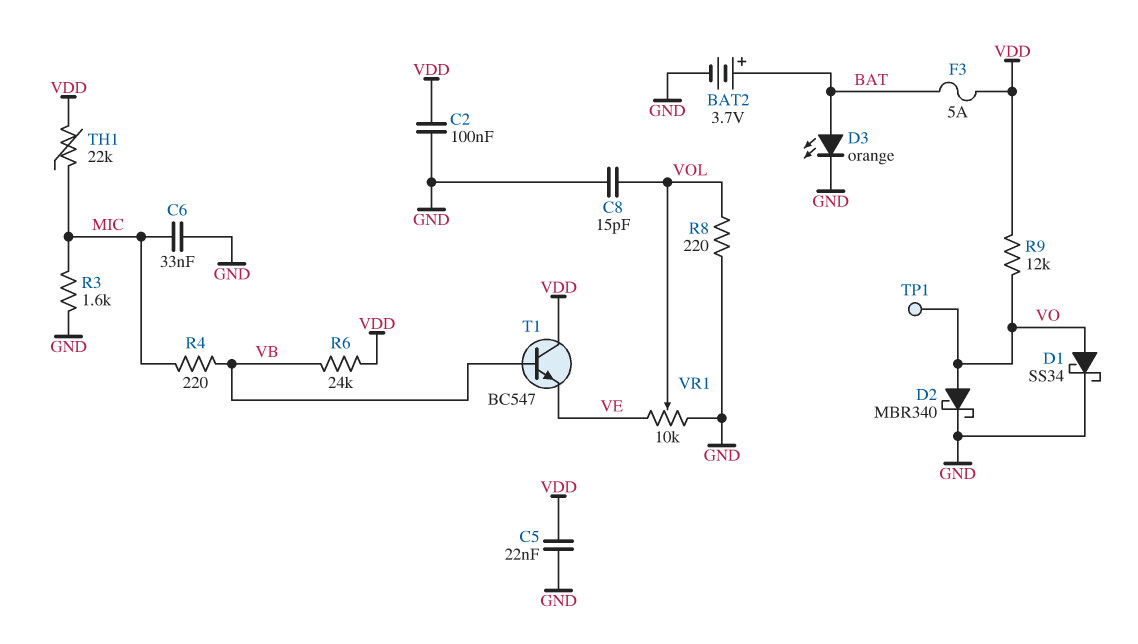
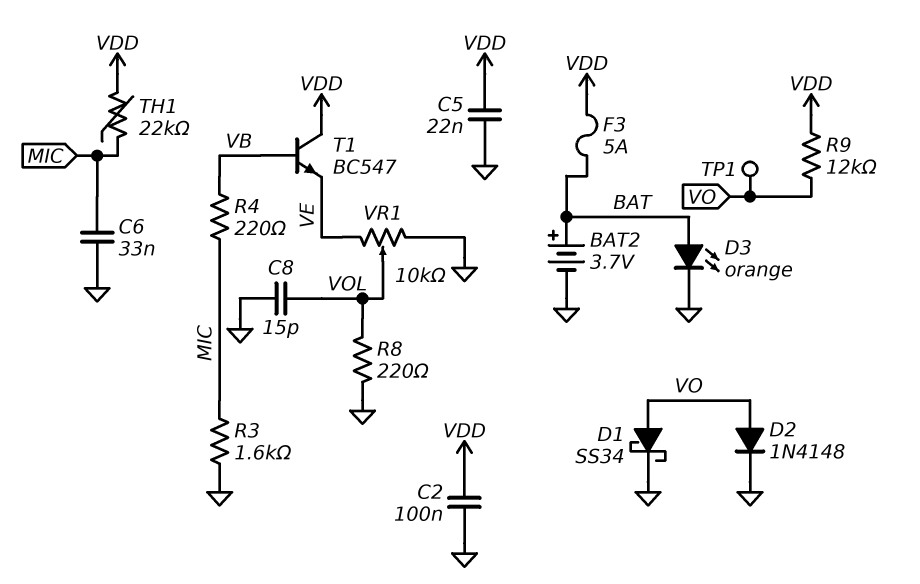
D2: schottky MBR340 (A VO, K GND) -> diode 1N4148 (A VO, K GND)
R6: 24k (VB, VDD) -> none

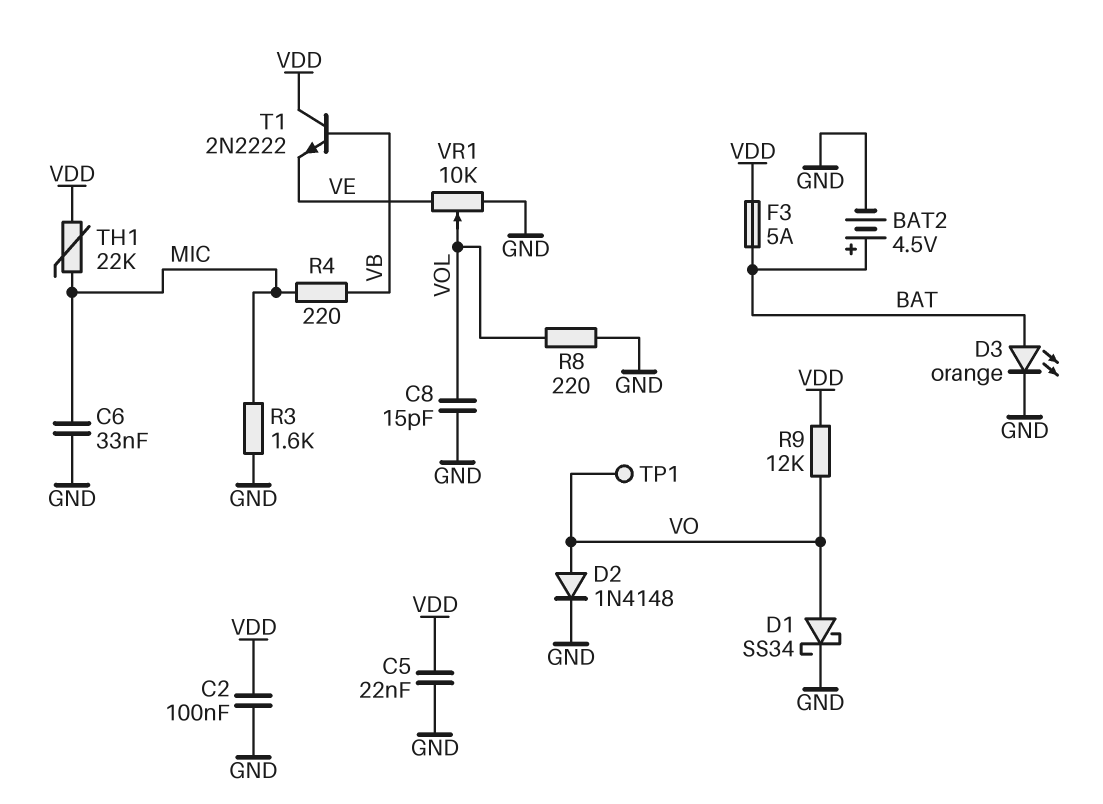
BAT2: 3.7V (plus BAT, minus GND) -> 4.5V (plus BAT, minus GND)
T1: NPN BC547 (B VB, C VDD, E VE) -> NPN 2N2222 (B VB, C VDD, E VE)

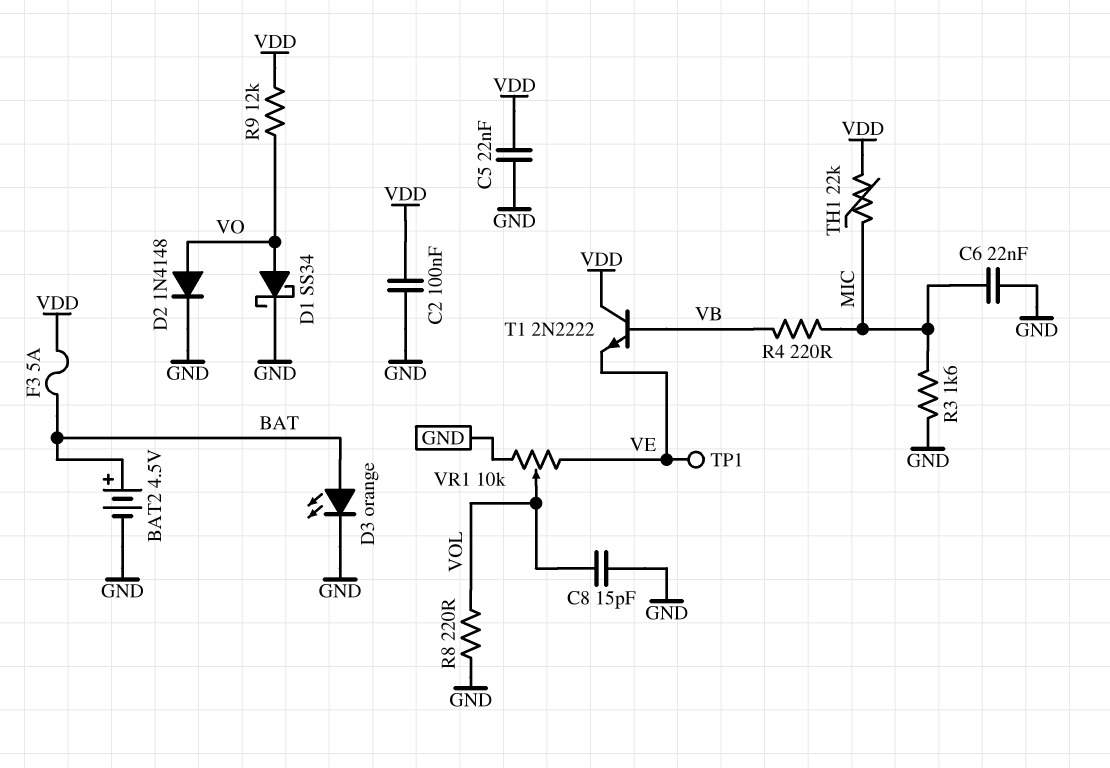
C6: 33nF (GND, MIC) -> 22nF (GND, MIC)
TP1: test point (VO) -> test point (VE)

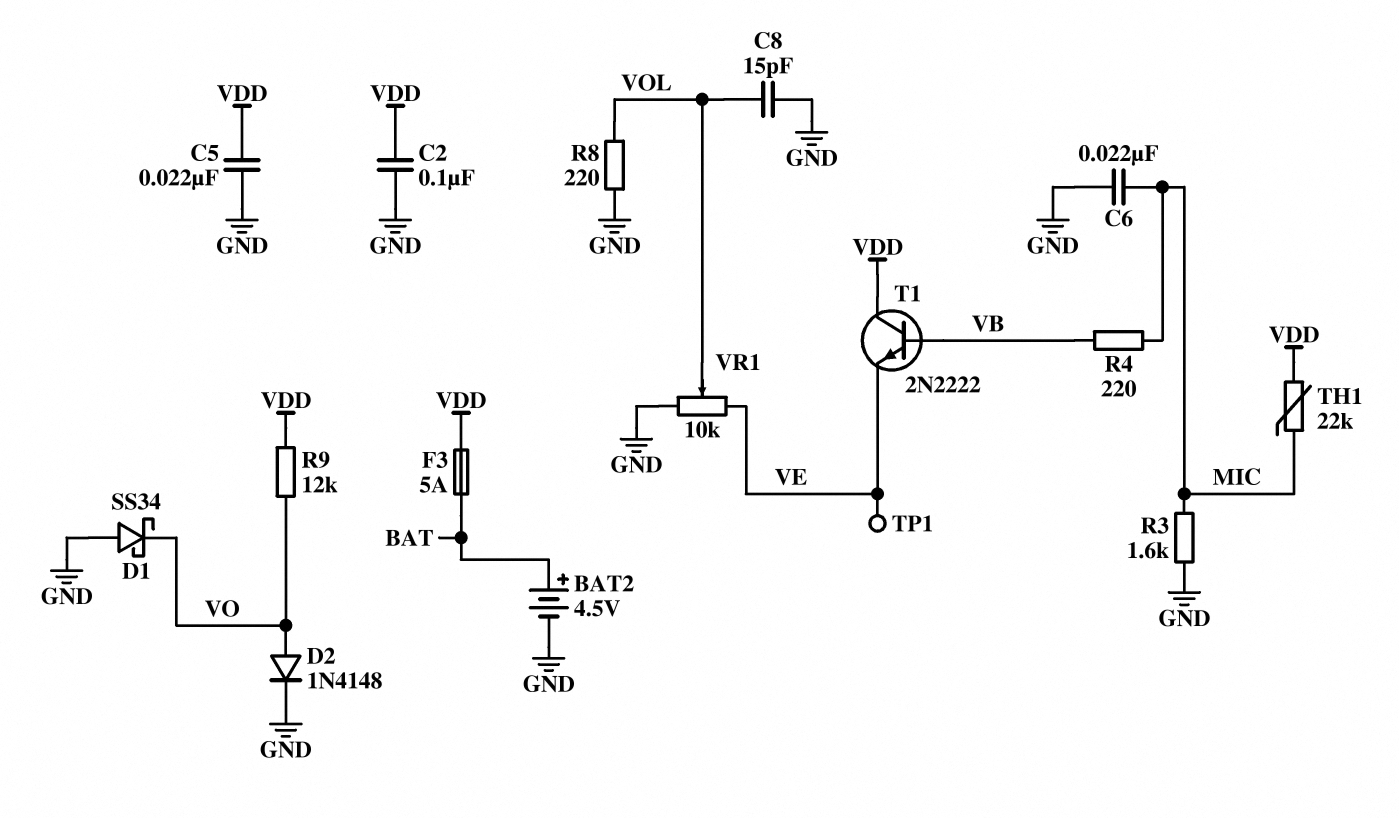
D1: schottky SS34 (A VO, K GND) -> schottky SS34 (A GND, K VO)
D3: LED orange (A BAT, K GND) -> none

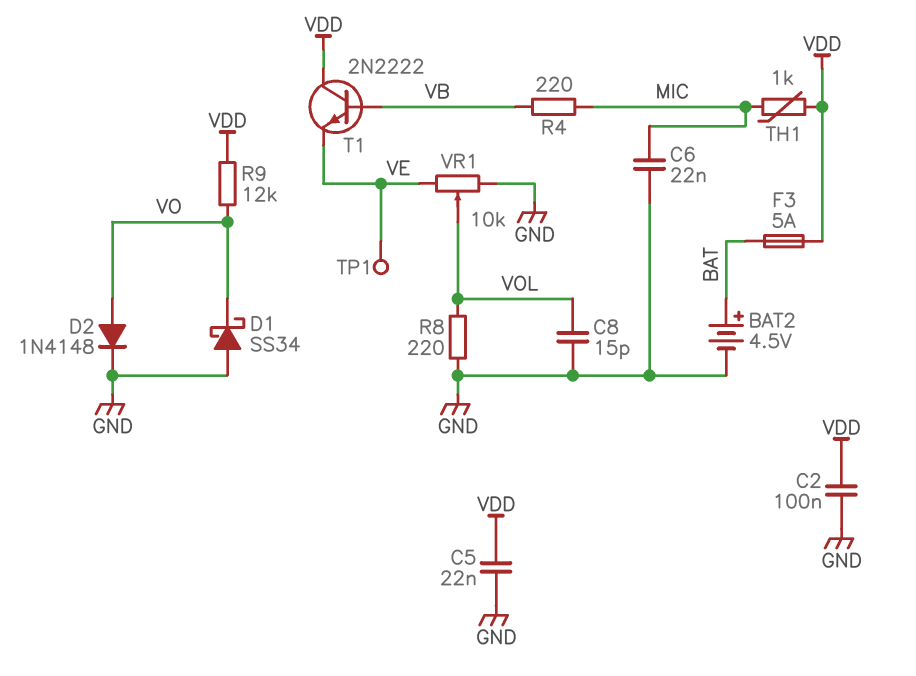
R3: 1.6k (GND, MIC) -> none
TH1: 22k (MIC, VDD) -> 1k (MIC, VDD)

